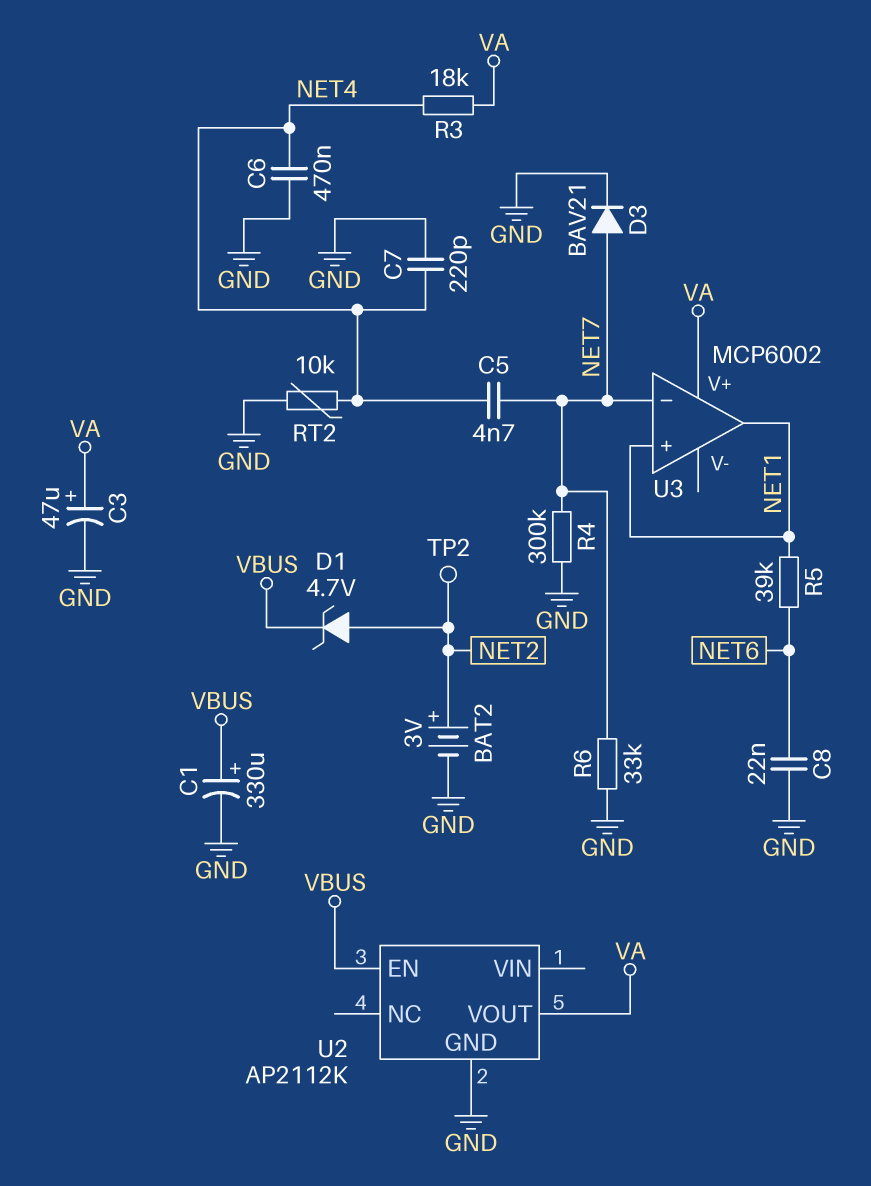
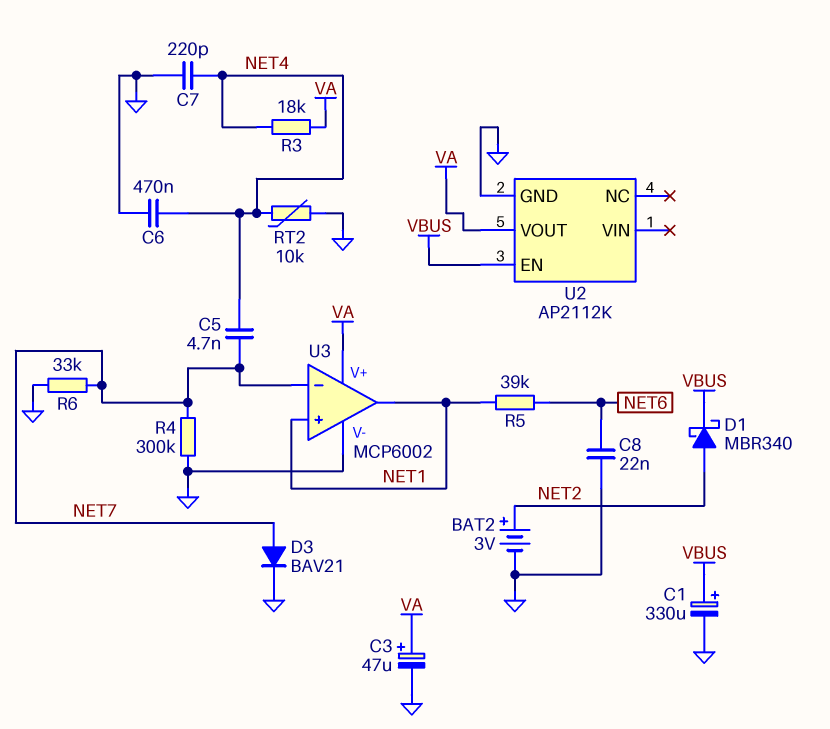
D1: zener 4.7V (A NET2, K VBUS) -> schottky MBR340 (A NET2, K VBUS)
TP2: test point (NET2) -> none
U3 pin V-: none -> GND

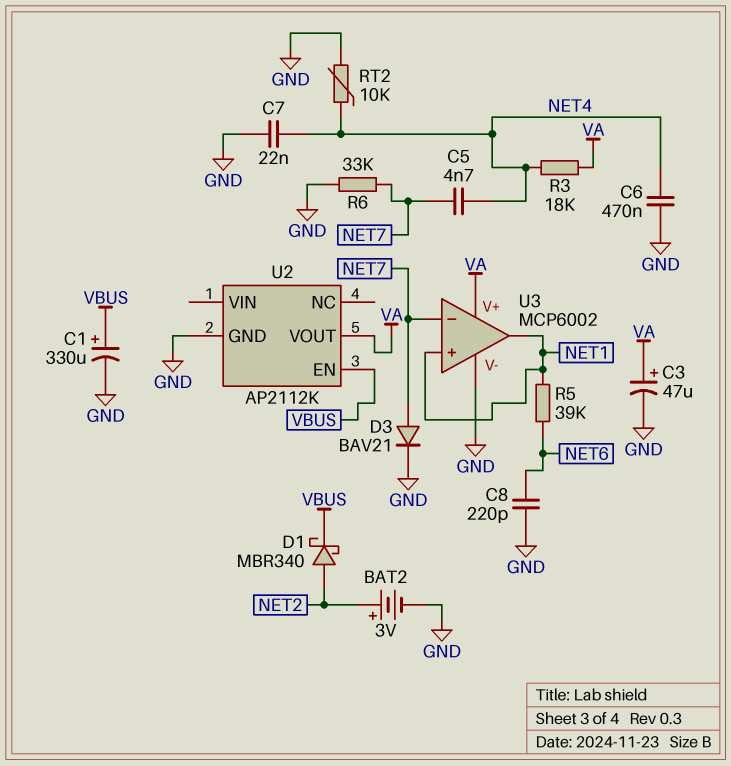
C7: 220pF (GND, NET4) -> 22nF (GND, NET4)
C8: 22nF (GND, NET6) -> 220pF (GND, NET6)
R4: 300k (GND, NET7) -> none

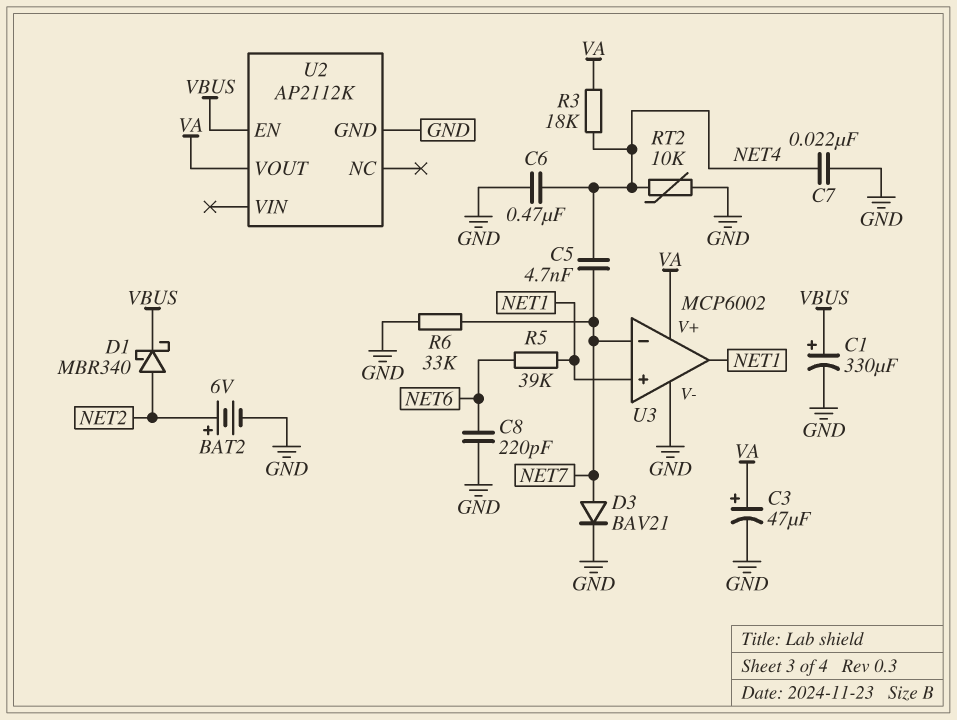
BAT2: 3V (plus NET2, minus GND) -> 6V (plus NET2, minus GND)

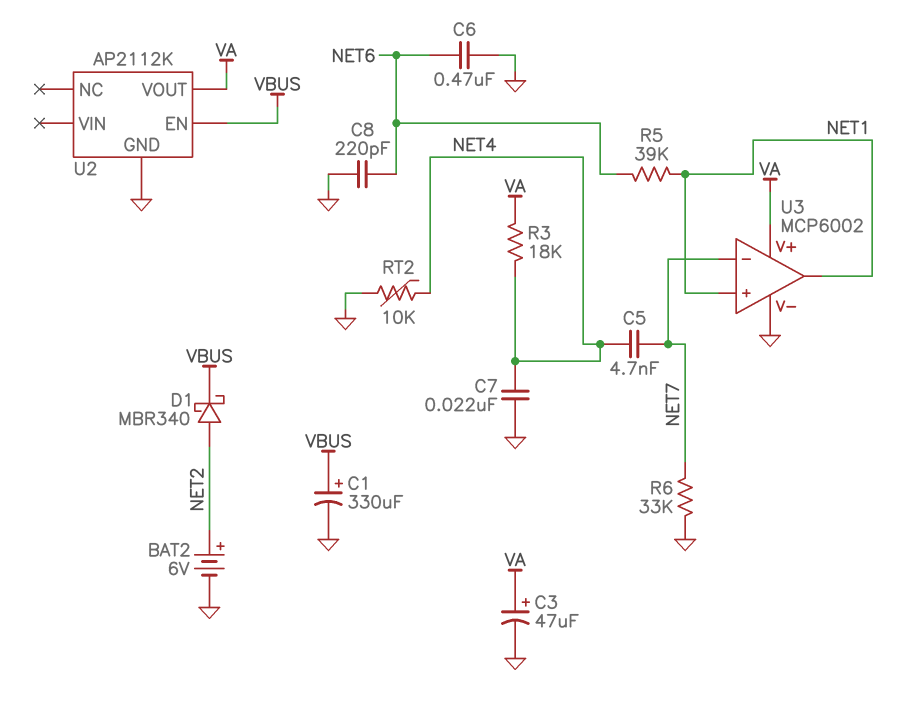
C6: 470nF (GND, NET4) -> 470nF (GND, NET6)
D3: diode BAV21 (A NET7, K GND) -> none

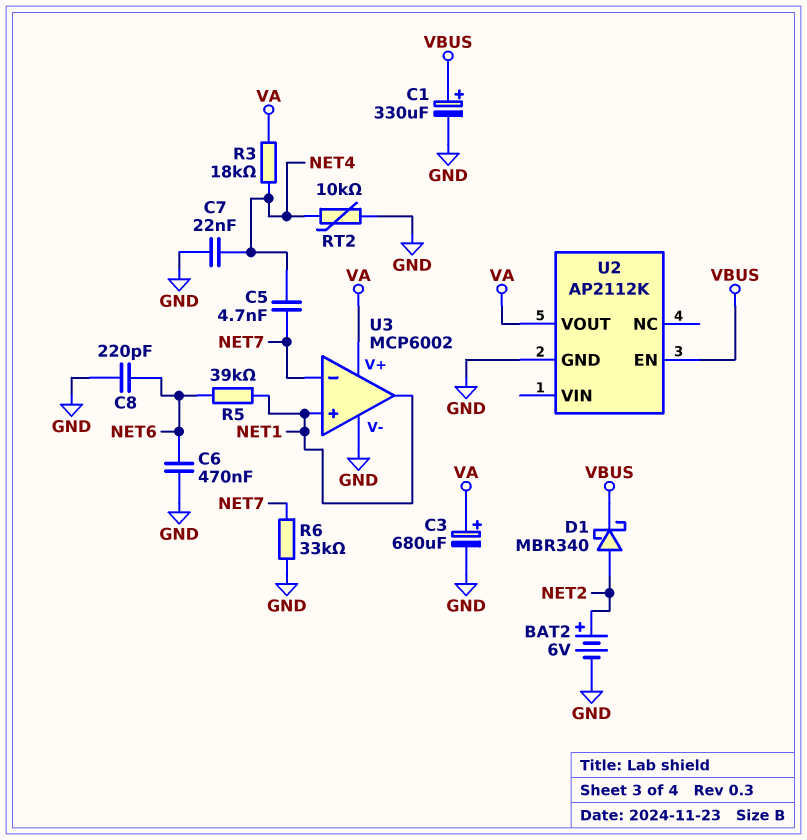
C3: 47uF (plus VA, minus GND) -> 680uF (plus VA, minus GND)

